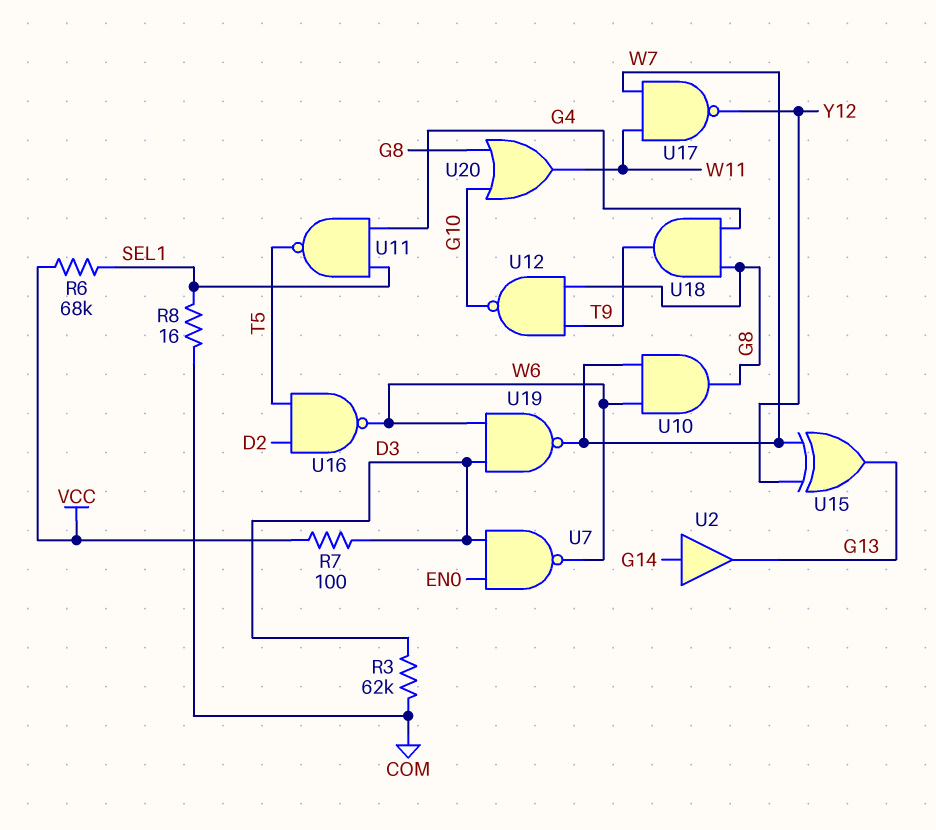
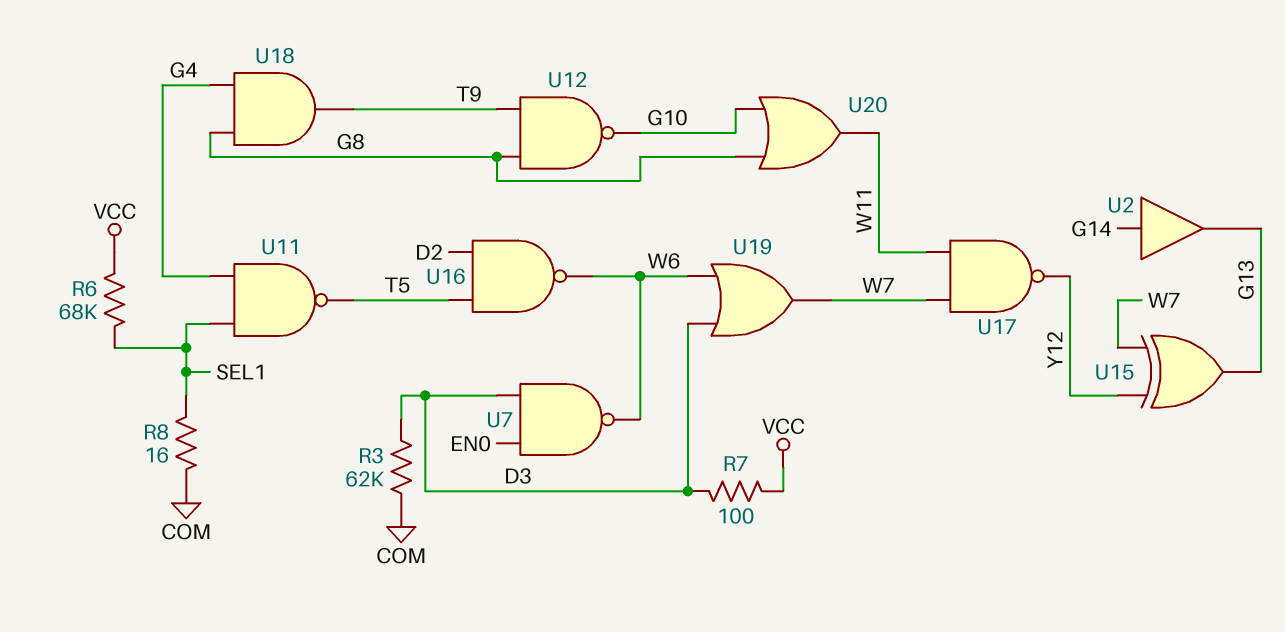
U10: AND (in W6, in W7, out G8) -> none
U19: NAND (in D3, in W6, out W7) -> OR (in D3, in W6, out W7)

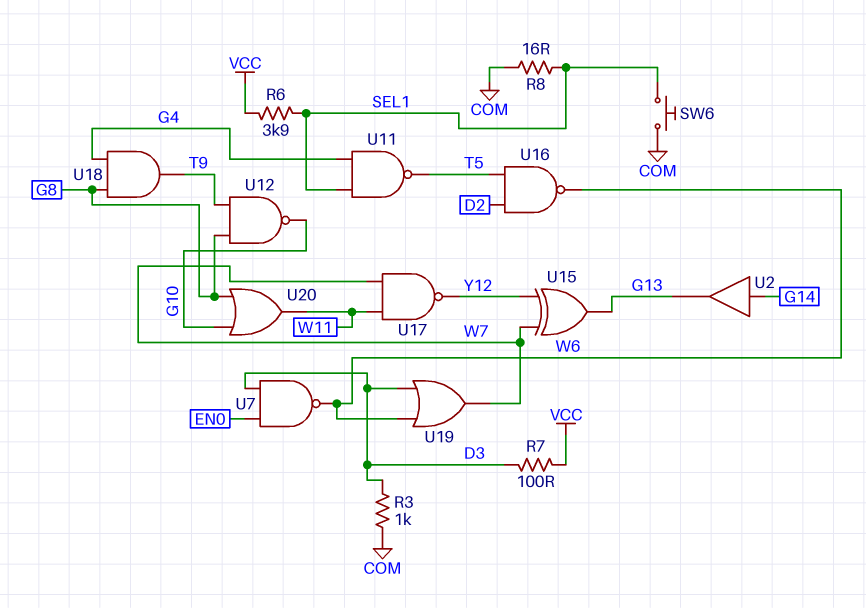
R3: 62k (COM, D3) -> 1k (COM, D3)
R6: 68k (SEL1, VCC) -> 3.9k (SEL1, VCC)
SW6: none -> button (COM, SEL1)

